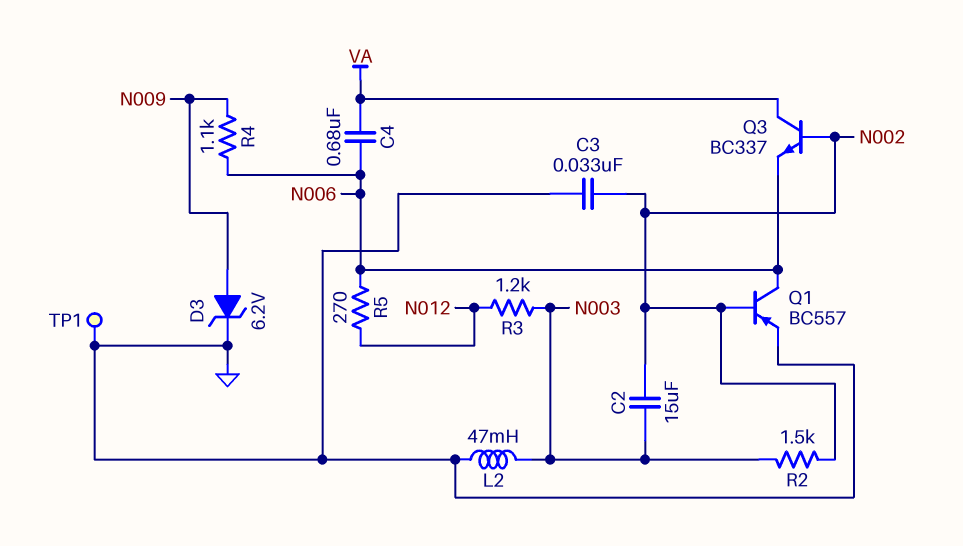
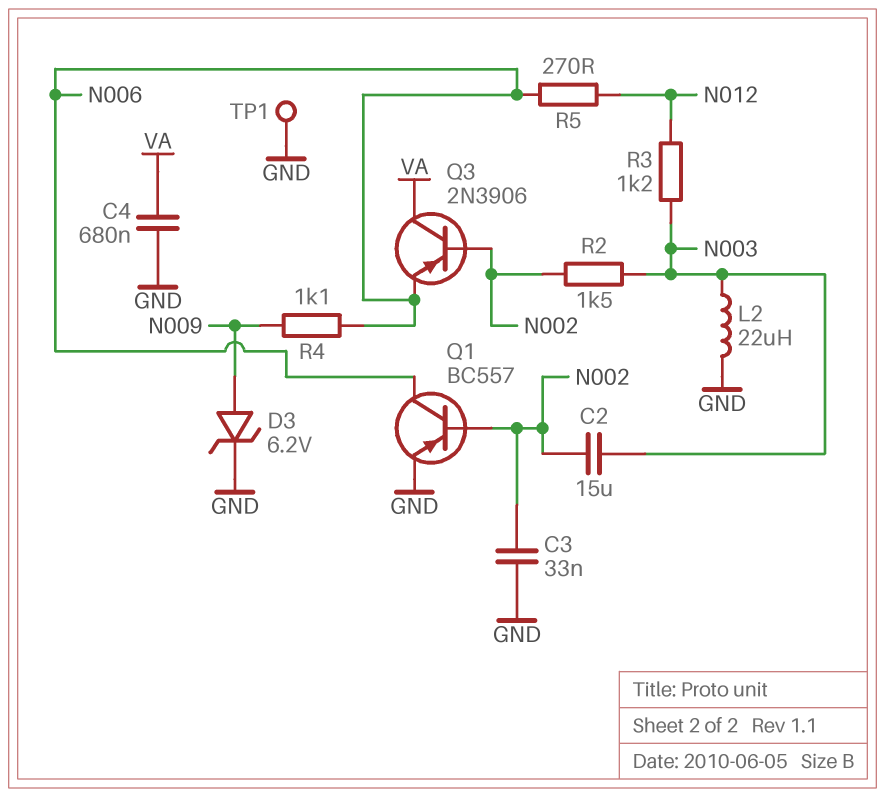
C4: 680nF (N006, VA) -> 680nF (GND, VA)
L2: 47mH (GND, N003) -> 22uH (GND, N003)
Q3: NPN BC337 (B N002, C VA, E N006) -> PNP 2N3906 (B N002, C VA, E N006)

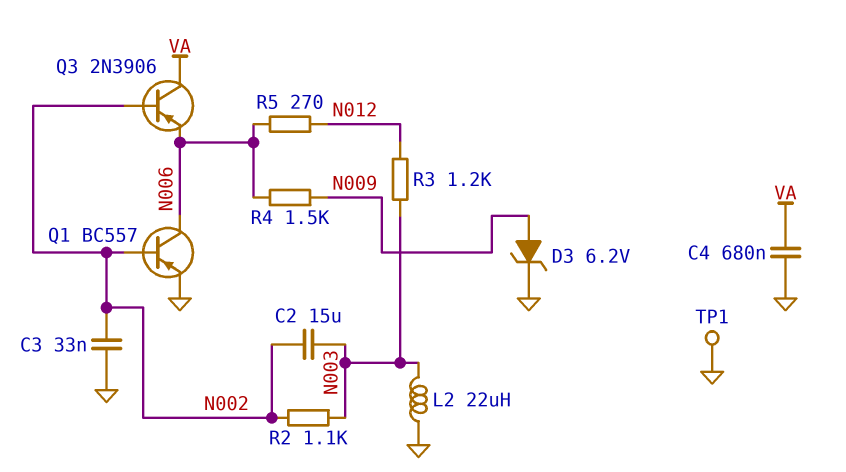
R2: 1.5k (N002, N003) -> 1.1k (N002, N003)
R4: 1.1k (N006, N009) -> 1.5k (N006, N009)

